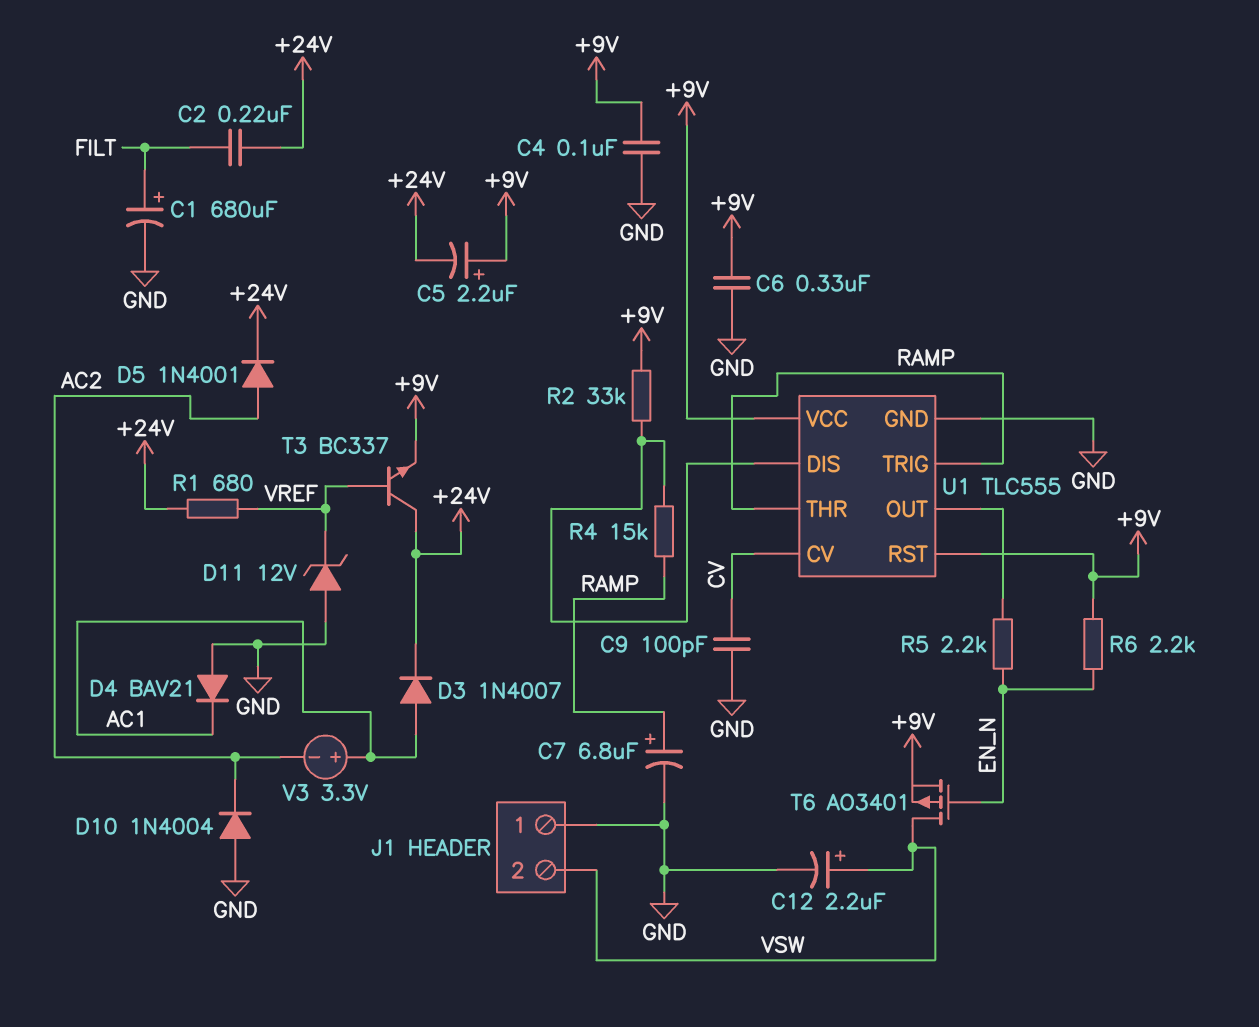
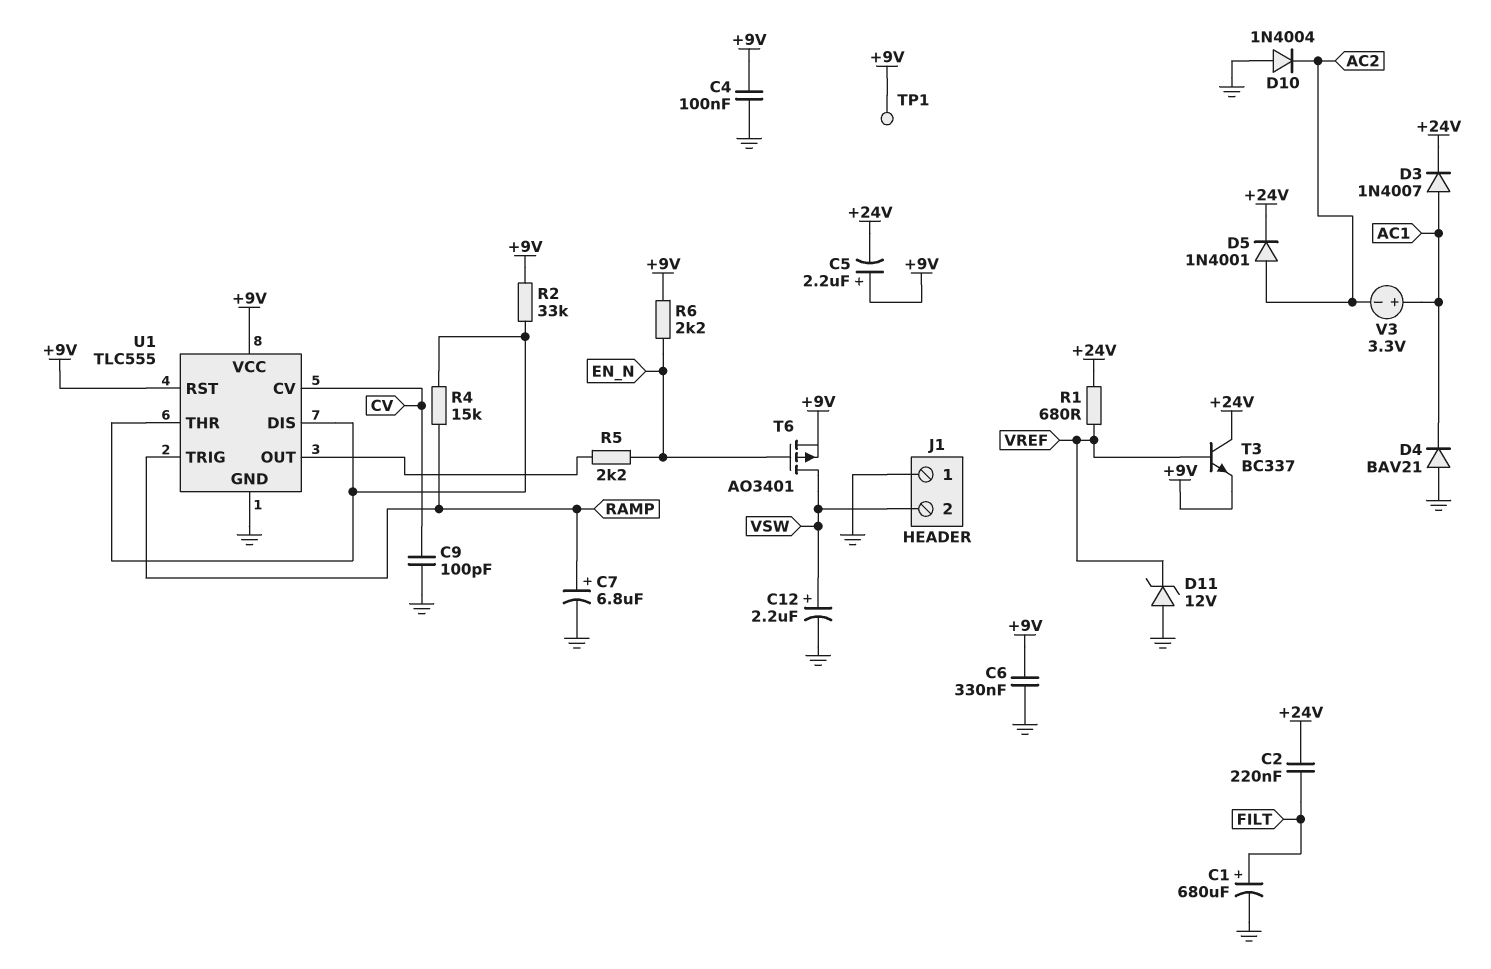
TP1: none -> test point (+9V)
U1 pin THR: RAMP -> U1/DIS

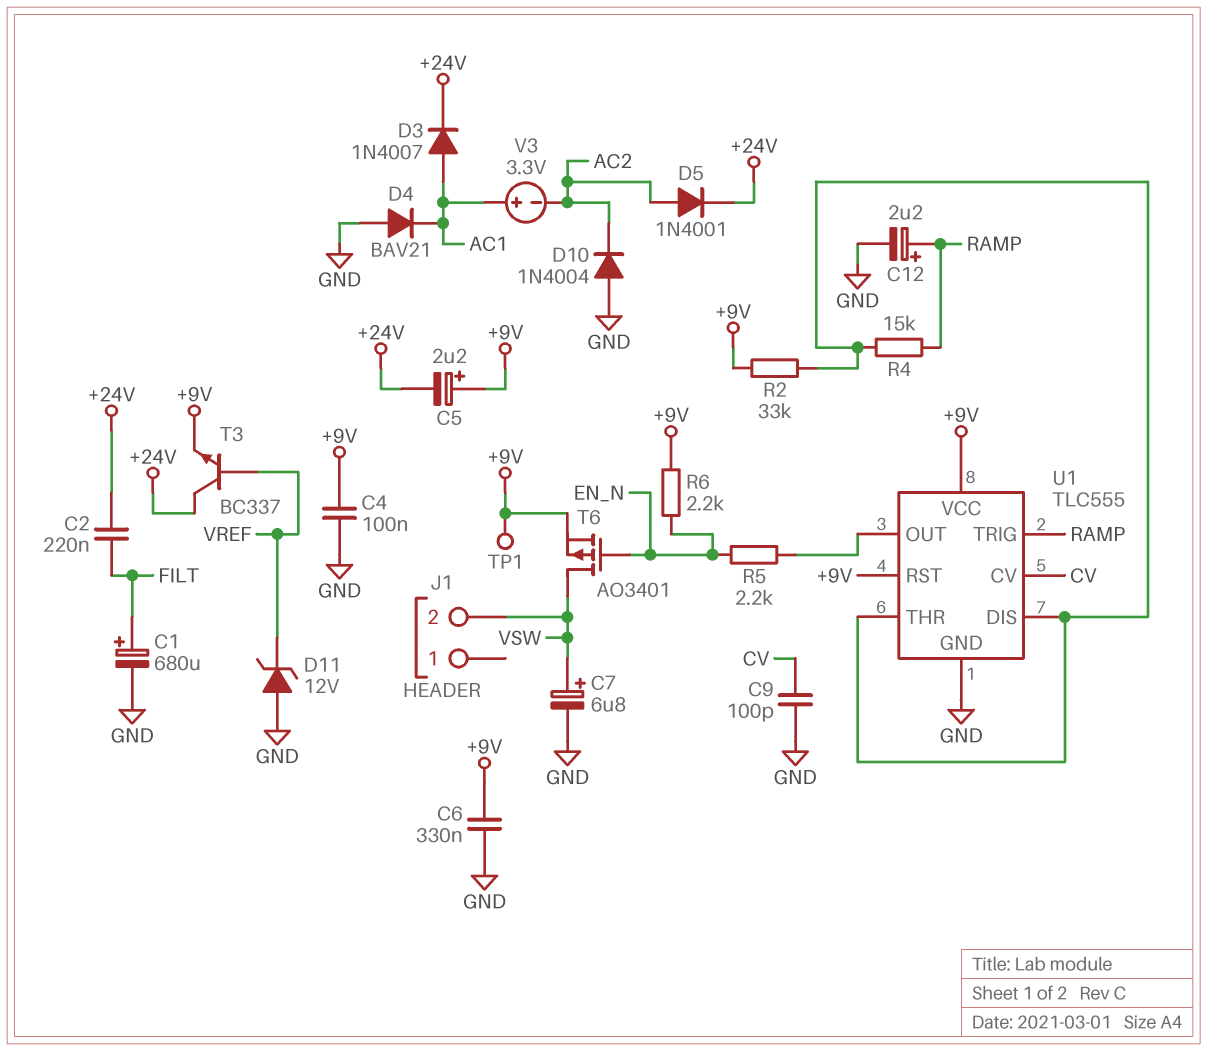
C7: 6.8uF (plus RAMP, minus GND) -> 6.8uF (plus VSW, minus GND)
C12: 2.2uF (plus VSW, minus GND) -> 2.2uF (plus RAMP, minus GND)
J1 pin 1: GND -> none
R1: 680 (+24V, VREF) -> none

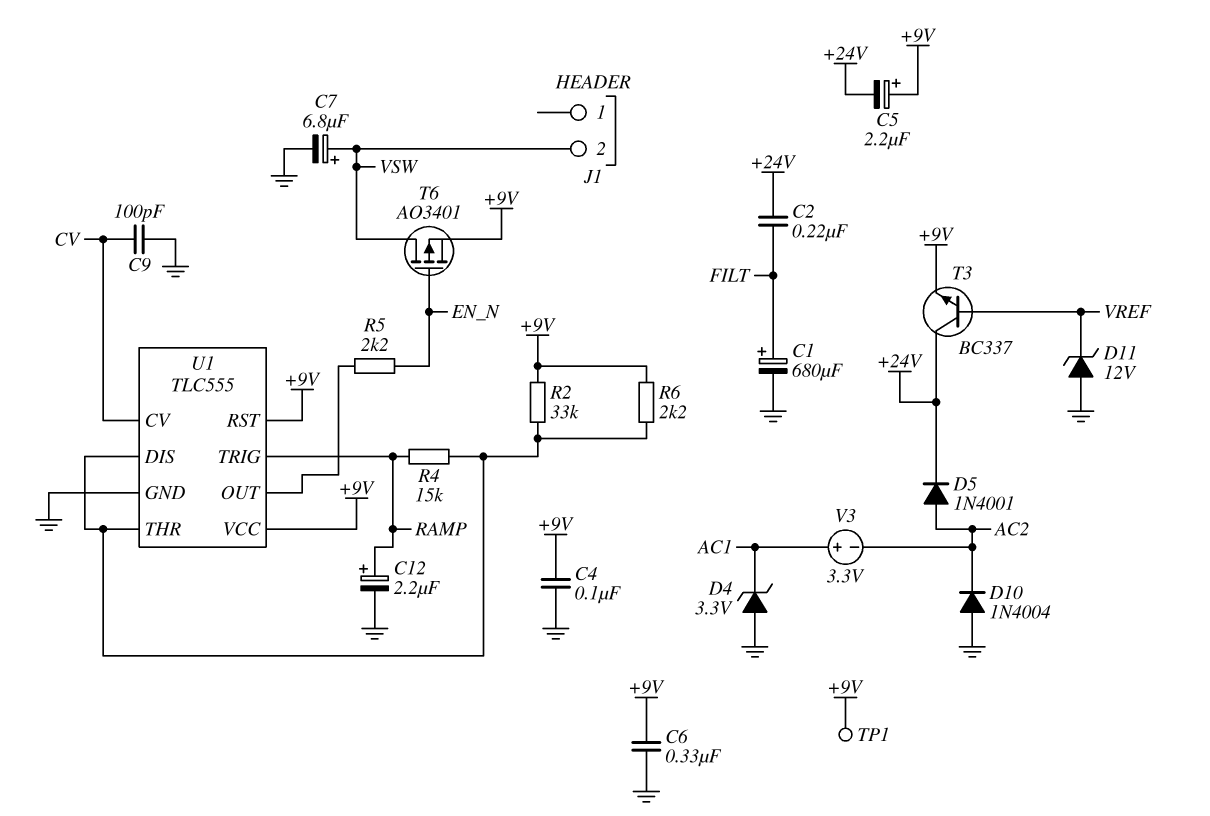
D3: diode 1N4007 (A AC1, K +24V) -> none
D4: diode BAV21 (A GND, K AC1) -> zener 3.3V (A GND, K AC1)
R6: 2.2k (+9V, EN_N) -> 2.2k (+9V, U1/DIS)

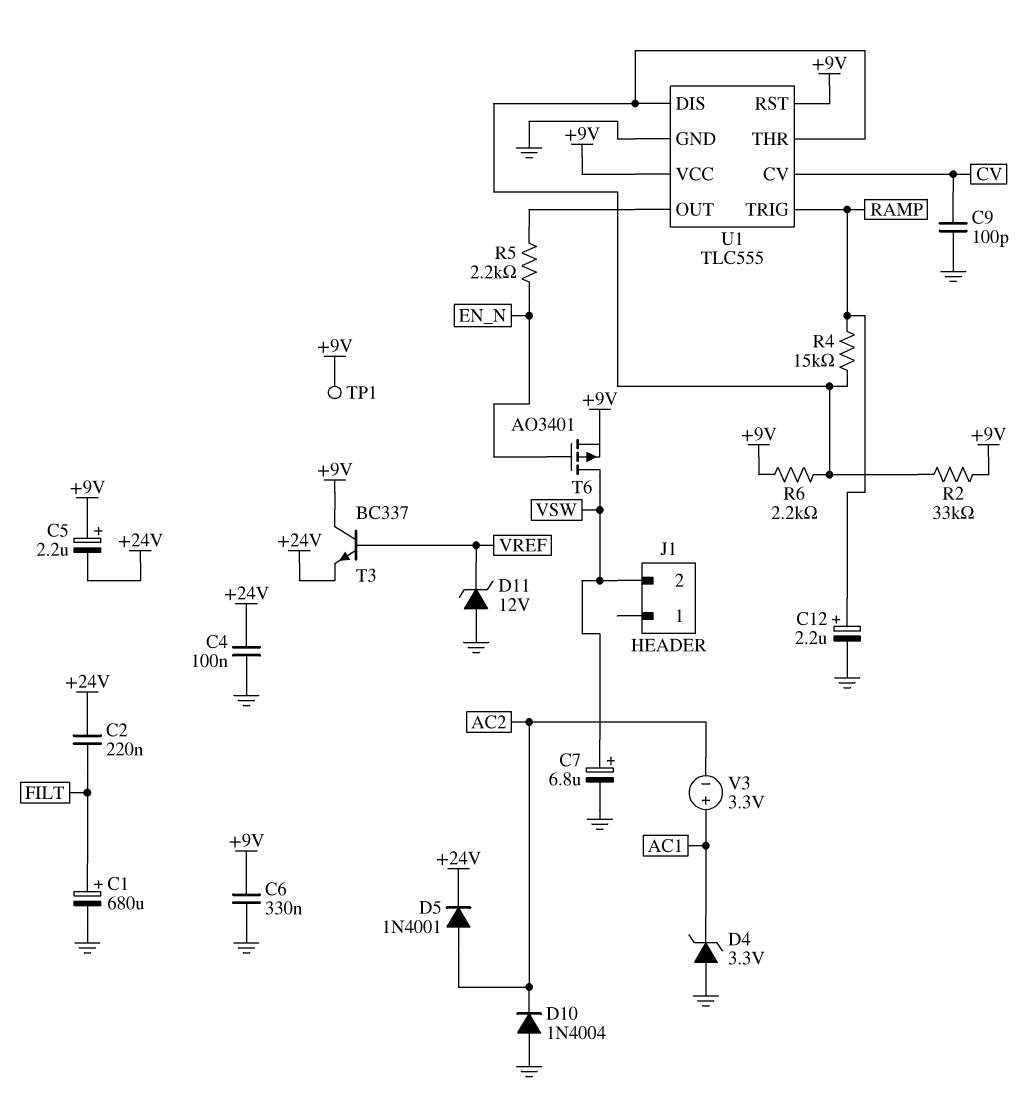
C4: 100nF (+9V, GND) -> 100nF (+24V, GND)
T3: NPN BC337 (B VREF, C +24V, E +9V) -> NPN BC337 (B VREF, C +9V, E +24V)

